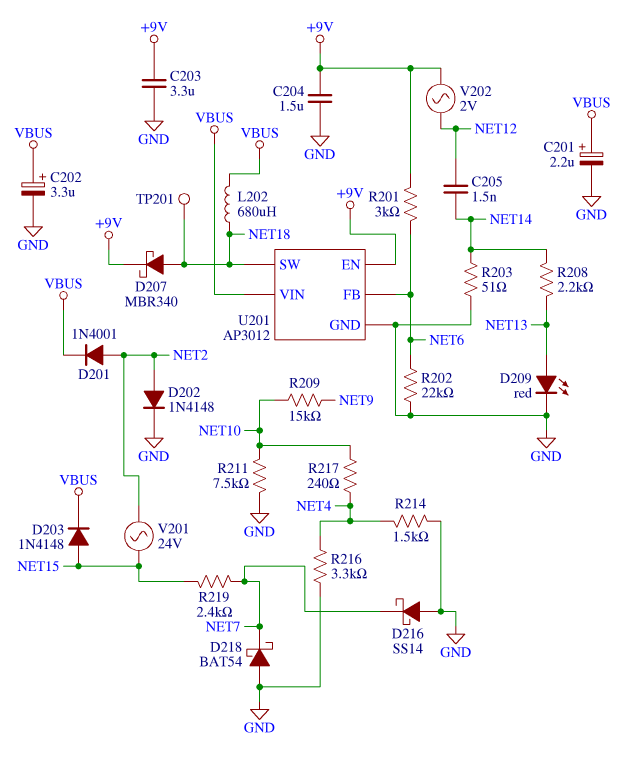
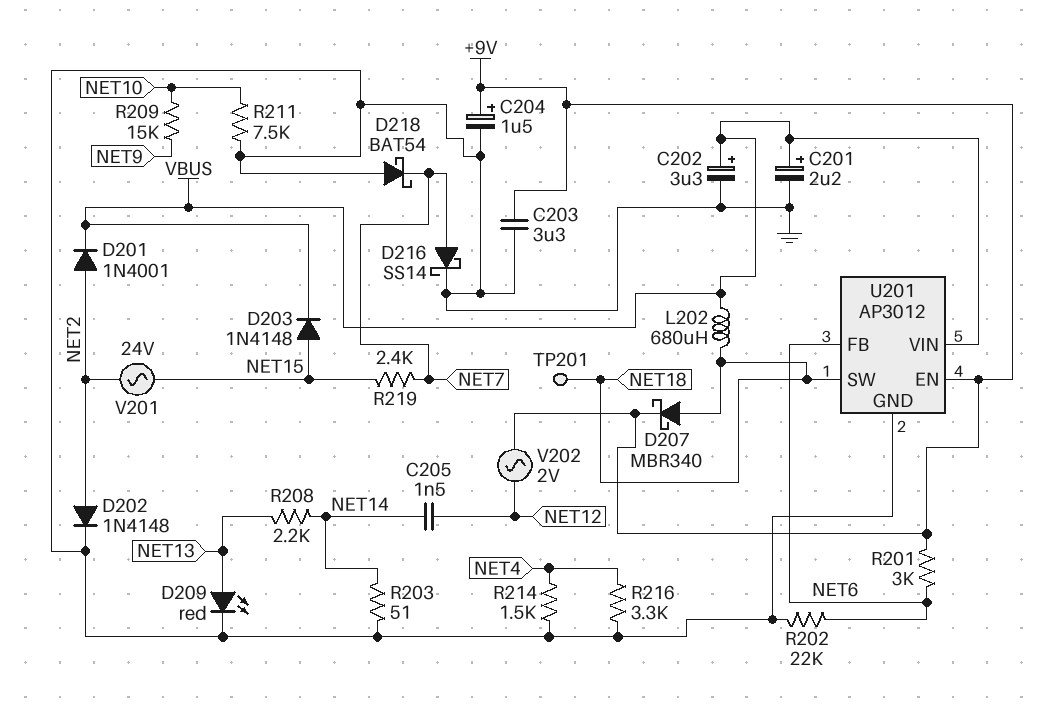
C204: 1.5uF (+9V, GND) -> 1.5uF (plus +9V, minus GND)
D216: schottky SS14 (A GND, K NET7) -> schottky SS14 (A NET7, K GND)
R217: 240 (NET4, NET10) -> none

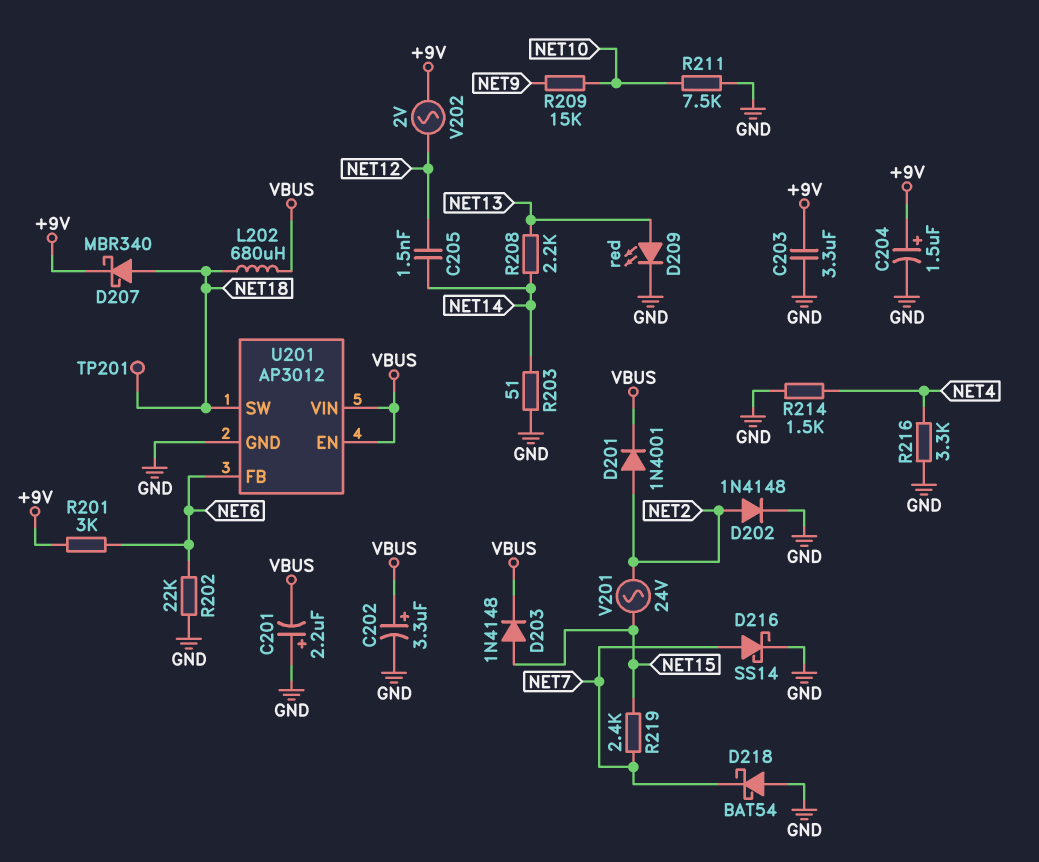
C201: 2.2uF (plus VBUS, minus GND) -> 2.2uF (plus GND, minus VBUS)
U201 pin EN: +9V -> VBUS

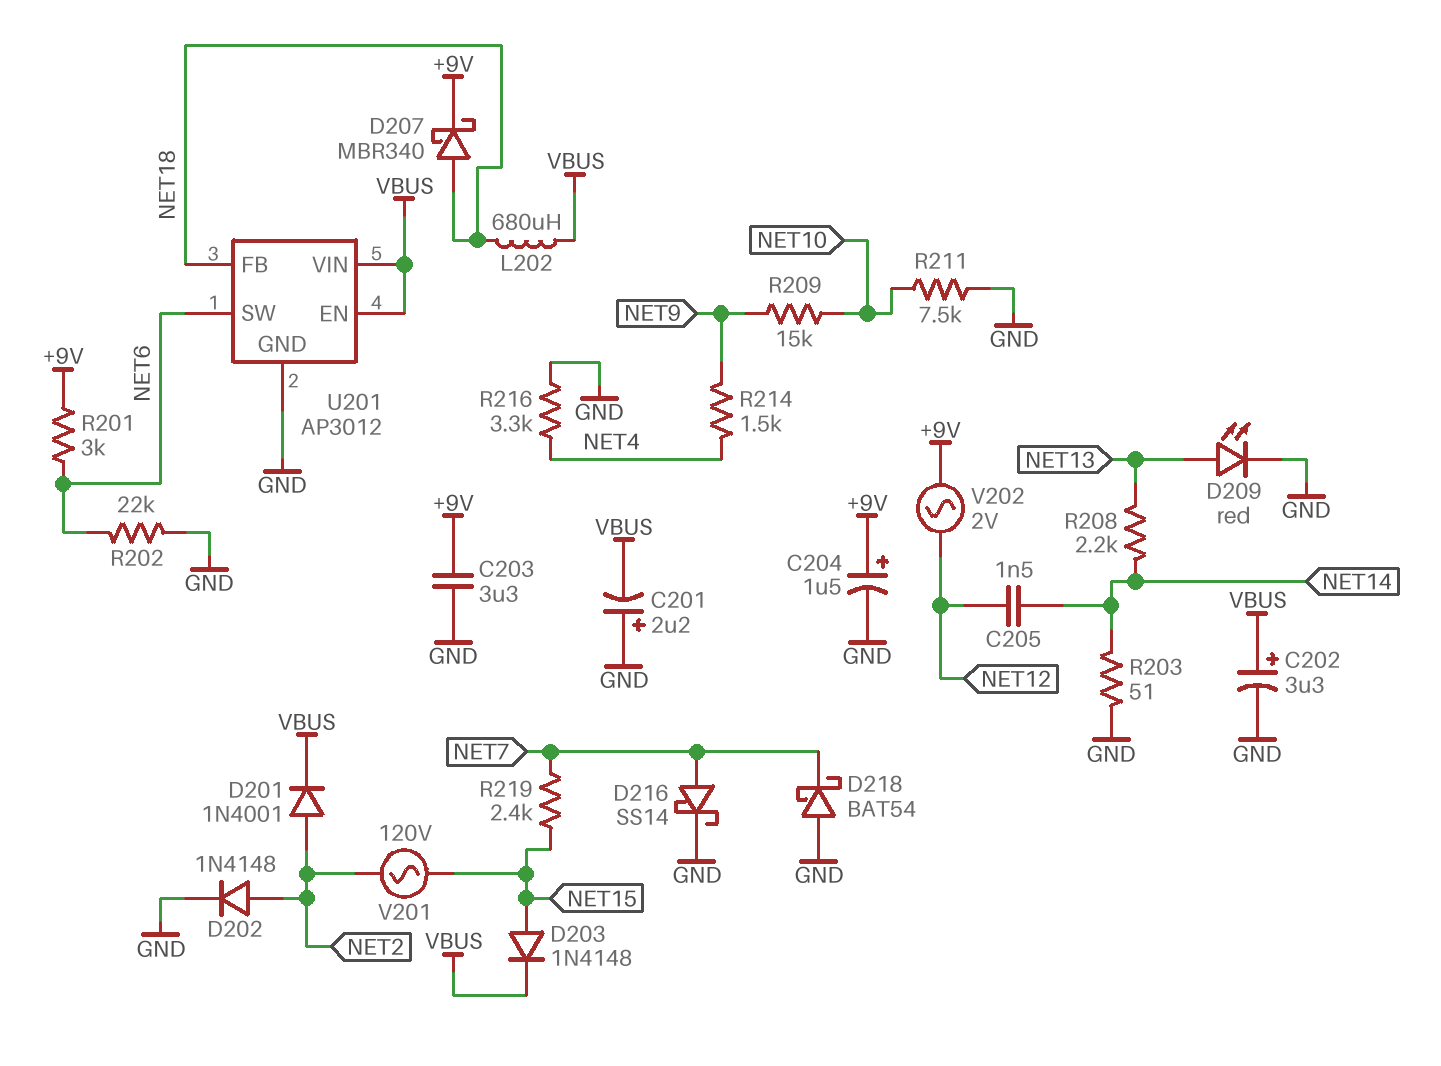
R214: 1.5k (GND, NET4) -> 1.5k (NET4, NET9)
TP201: test point (NET18) -> none
U201 pin FB: NET6 -> NET18
U201 pin SW: NET18 -> NET6
V201: AC 24V (NET2, NET15) -> AC 120V (NET2, NET15)

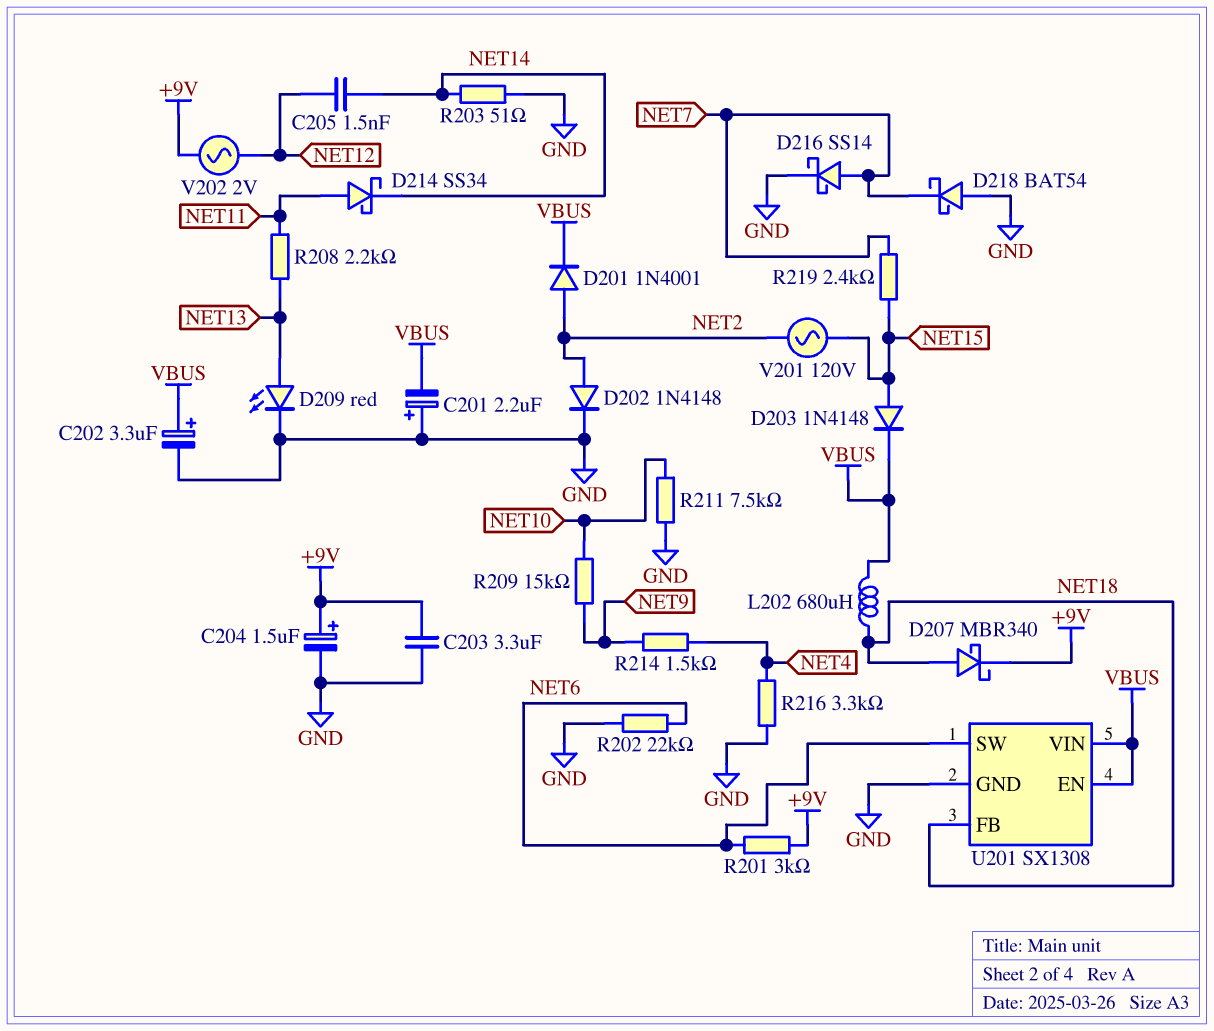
D214: none -> schottky SS34 (A NET11, K NET14)
R208: 2.2k (NET13, NET14) -> 2.2k (NET11, NET13)
U201: AP3012 -> SX1308

